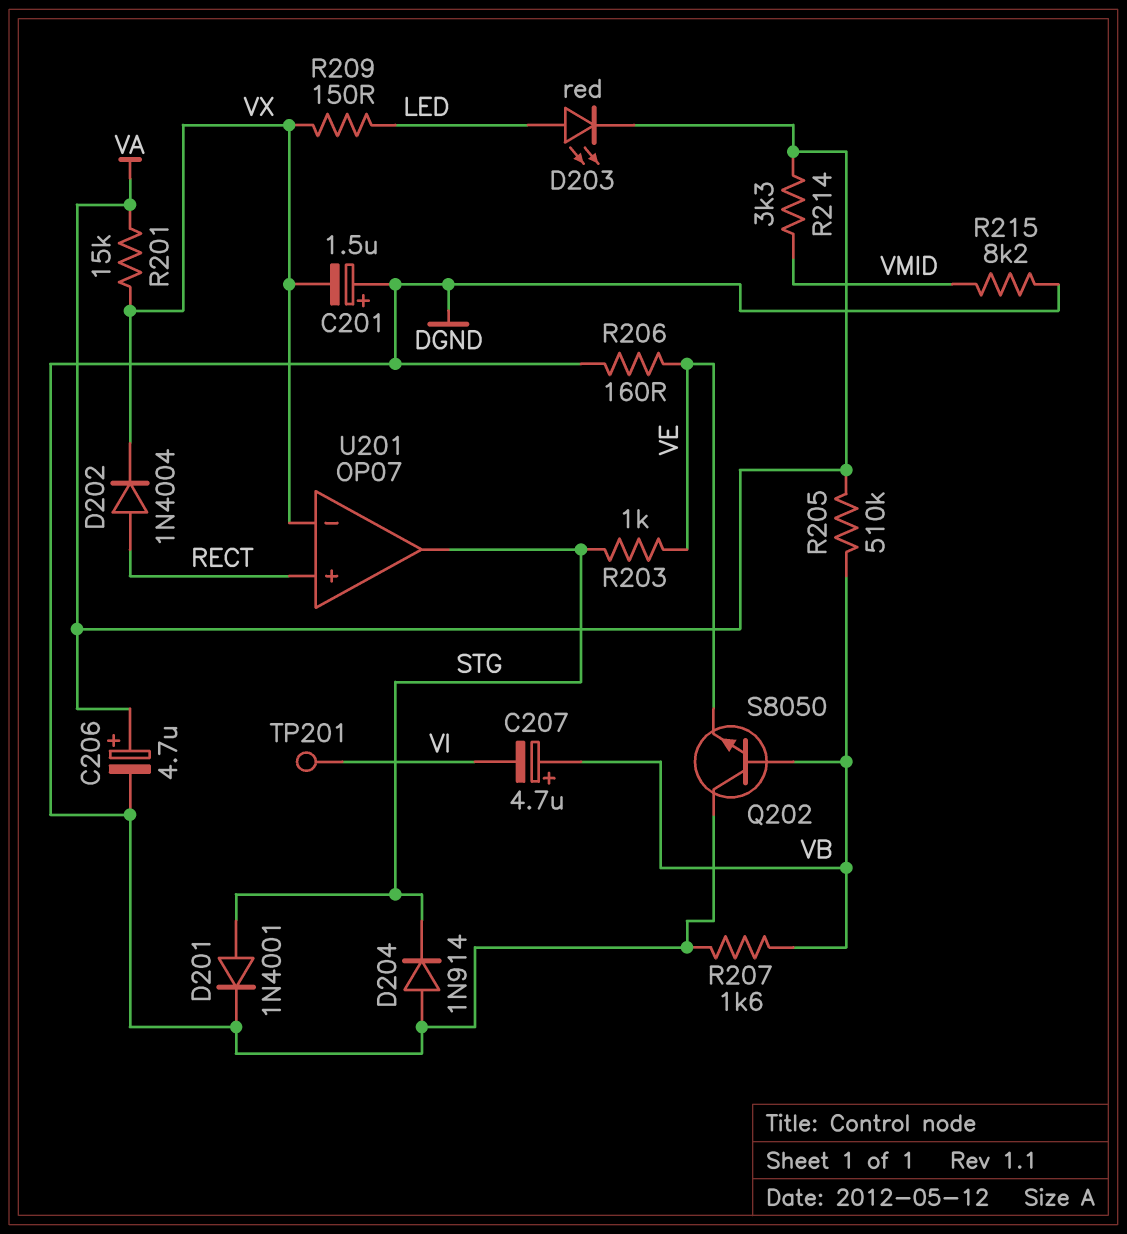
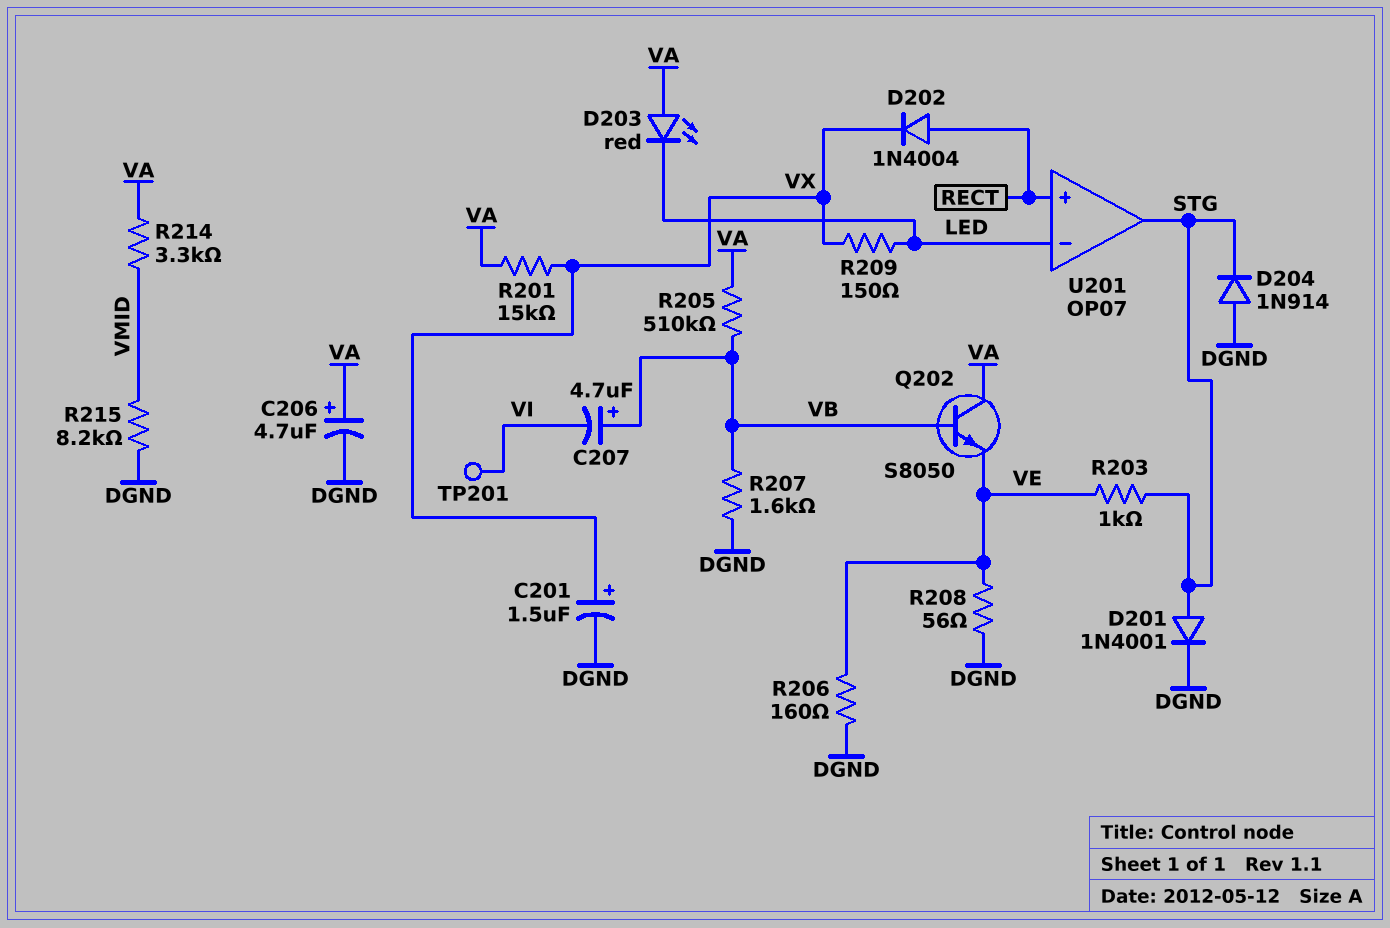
C201: 1.5uF (plus DGND, minus VX) -> 1.5uF (plus VX, minus DGND)
D203: LED red (A LED, K VA) -> LED red (A VA, K LED)
Q202: NPN S8050 (B VB, C DGND, E VE) -> NPN S8050 (B VB, C VA, E VE)
R208: none -> 56 (DGND, VE)
U201 pin in-: VX -> LED

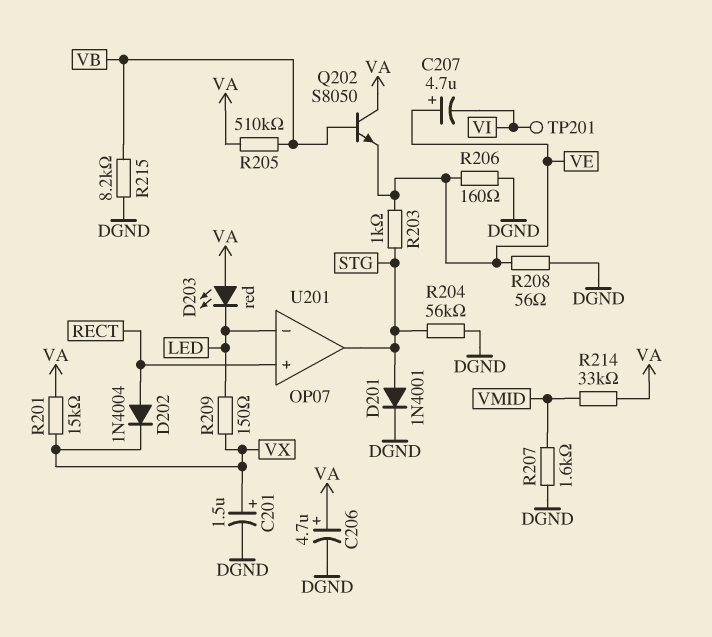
C207: 4.7uF (plus VB, minus VI) -> 4.7uF (plus VE, minus VI)
D204: diode 1N914 (A DGND, K STG) -> none
R204: none -> 56k (DGND, STG)
R207: 1.6k (DGND, VB) -> 1.6k (DGND, VMID)
R214: 3.3k (VA, VMID) -> 33k (VA, VMID)
R215: 8.2k (DGND, VMID) -> 8.2k (DGND, VB)

